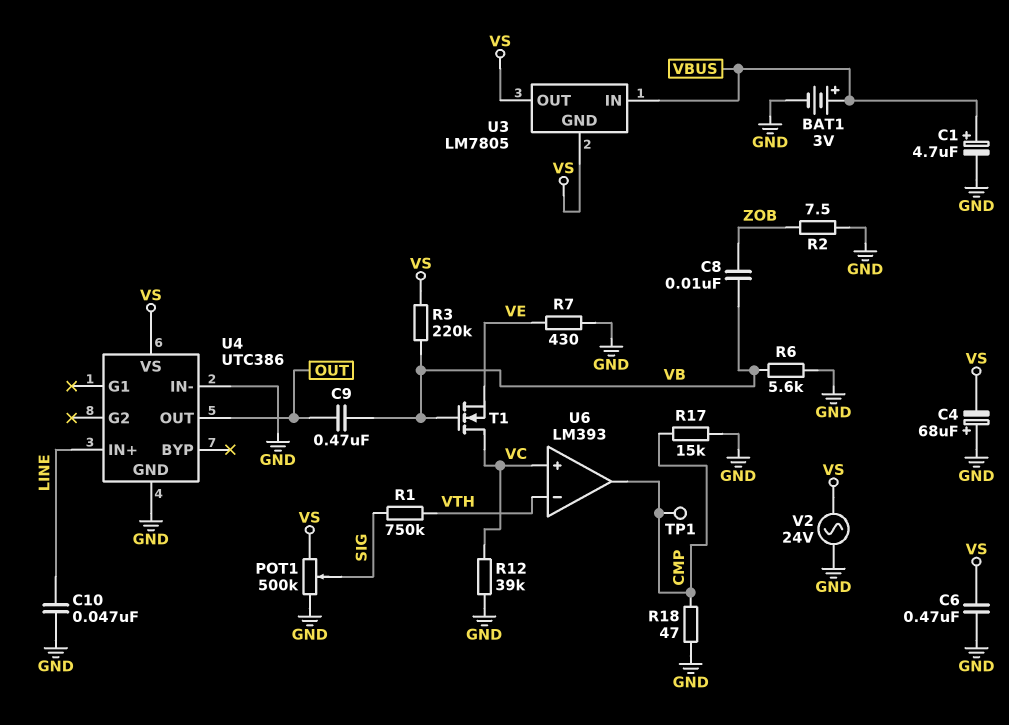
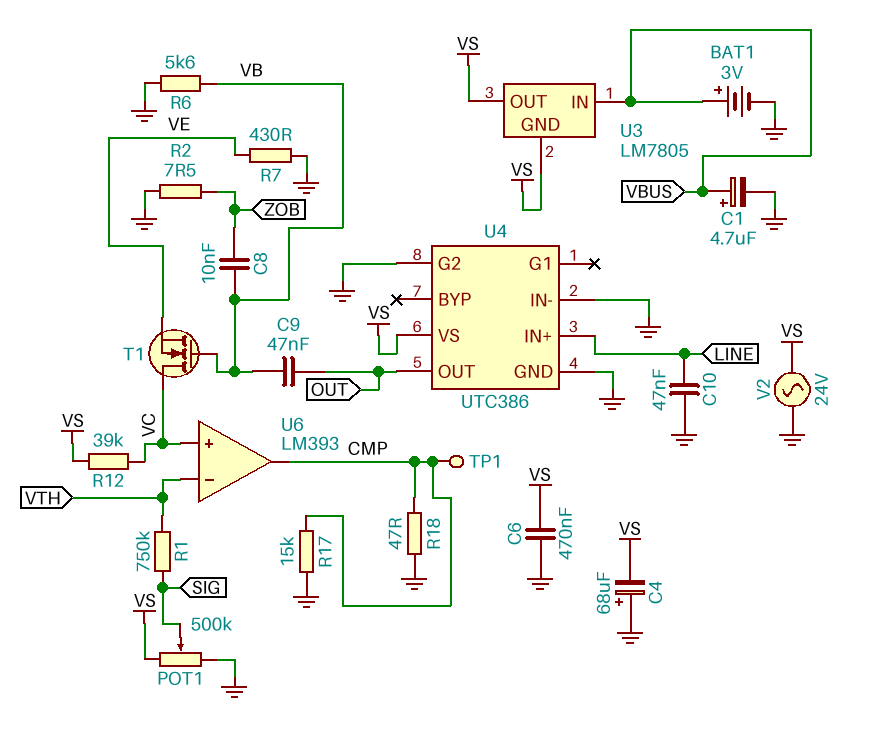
C9: 470nF (OUT, VB) -> 47nF (OUT, VB)
R3: 220k (VB, VS) -> none
R12: 39k (GND, VC) -> 39k (VC, VS)
U4 pin G2: none -> GND

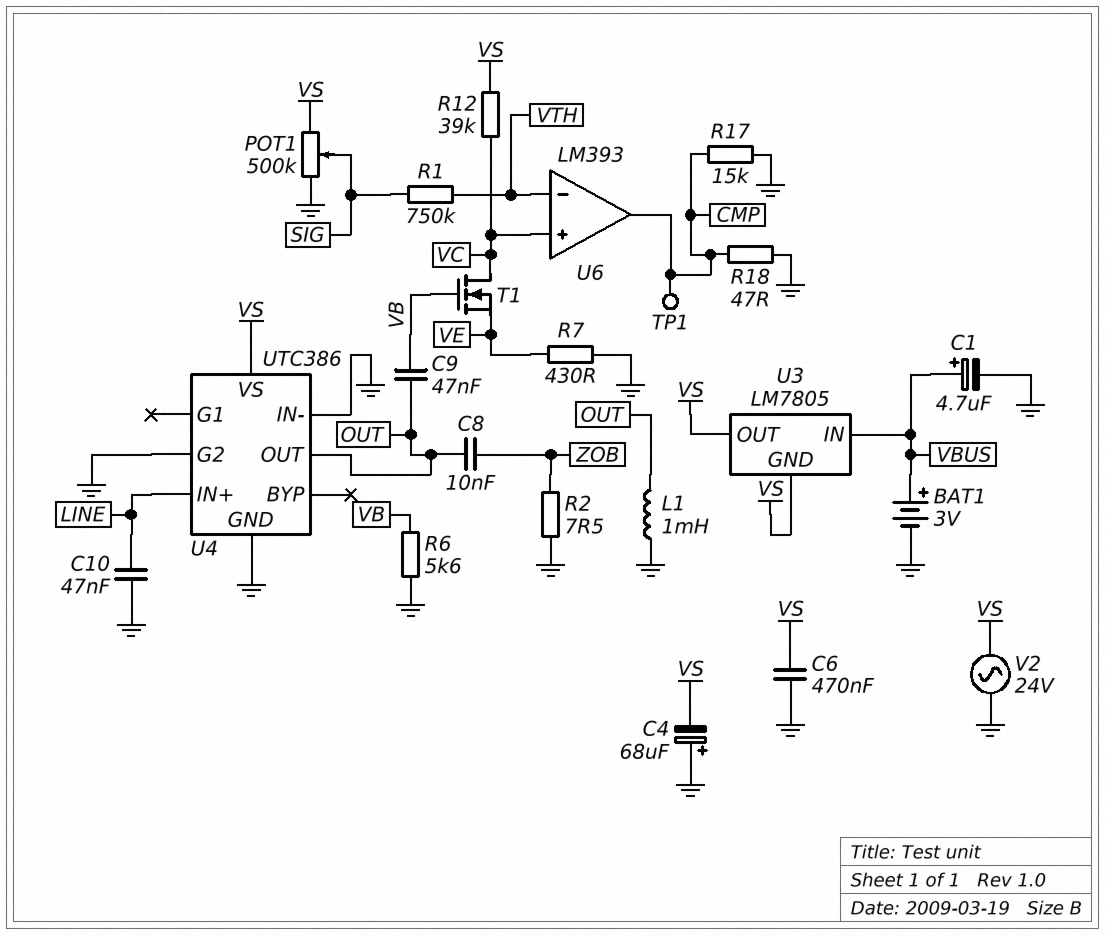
C8: 10nF (VB, ZOB) -> 10nF (OUT, ZOB)
L1: none -> 1mH (GND, OUT)

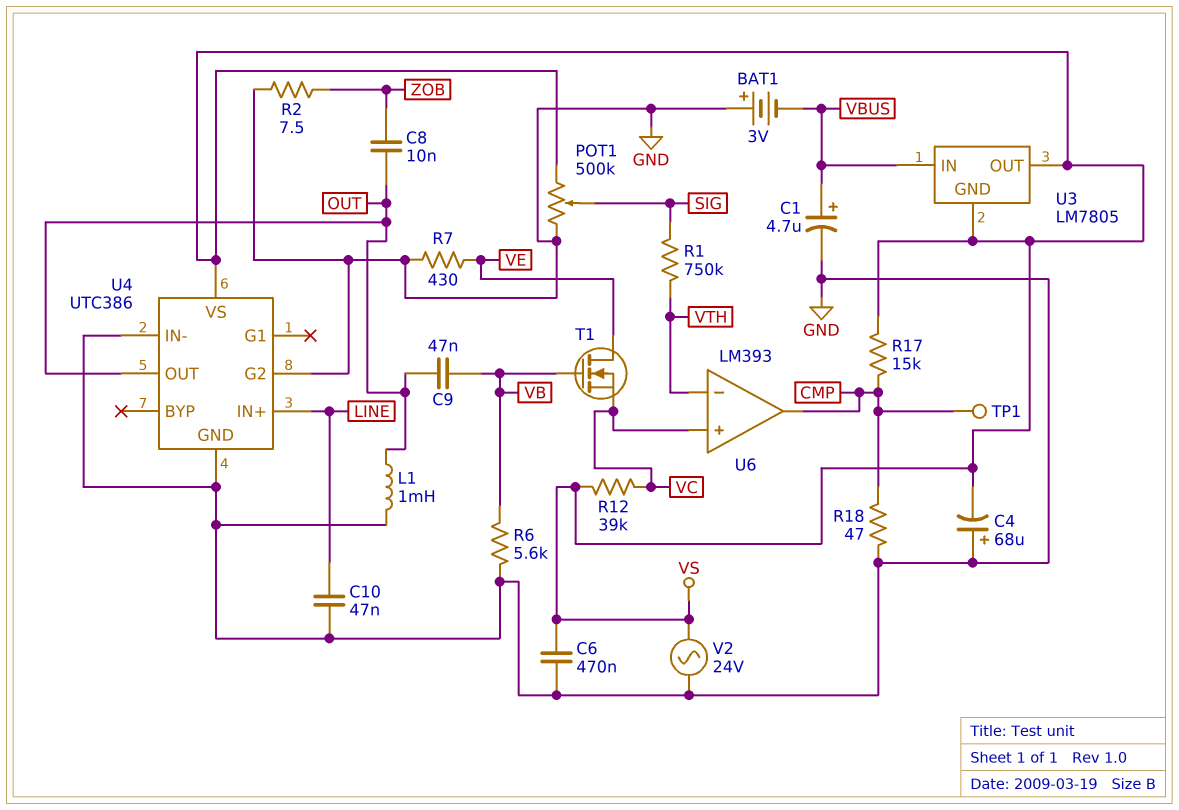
BAT1: 3V (plus VBUS, minus GND) -> 3V (plus GND, minus VBUS)
R17: 15k (CMP, GND) -> 15k (CMP, VS)
T1: NMOS (G VB, D VC, S VE) -> NMOS (G VB, D VE, S VC)

